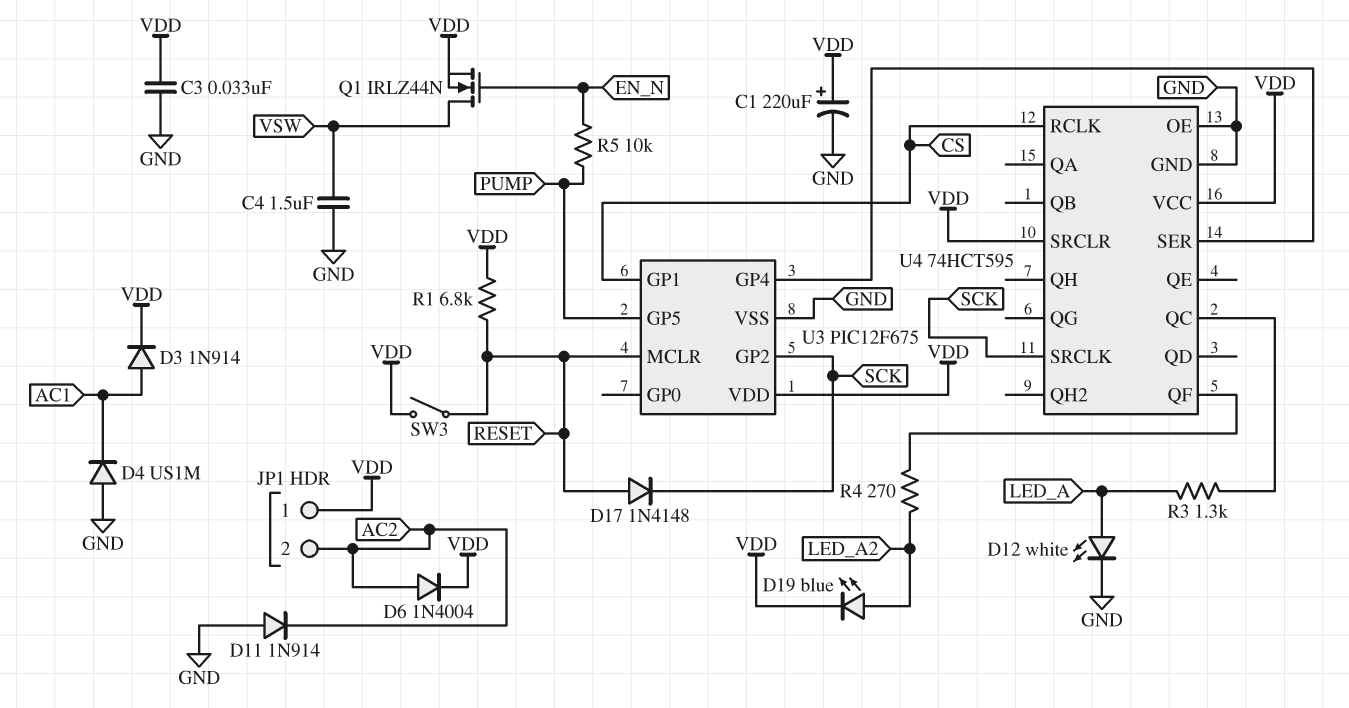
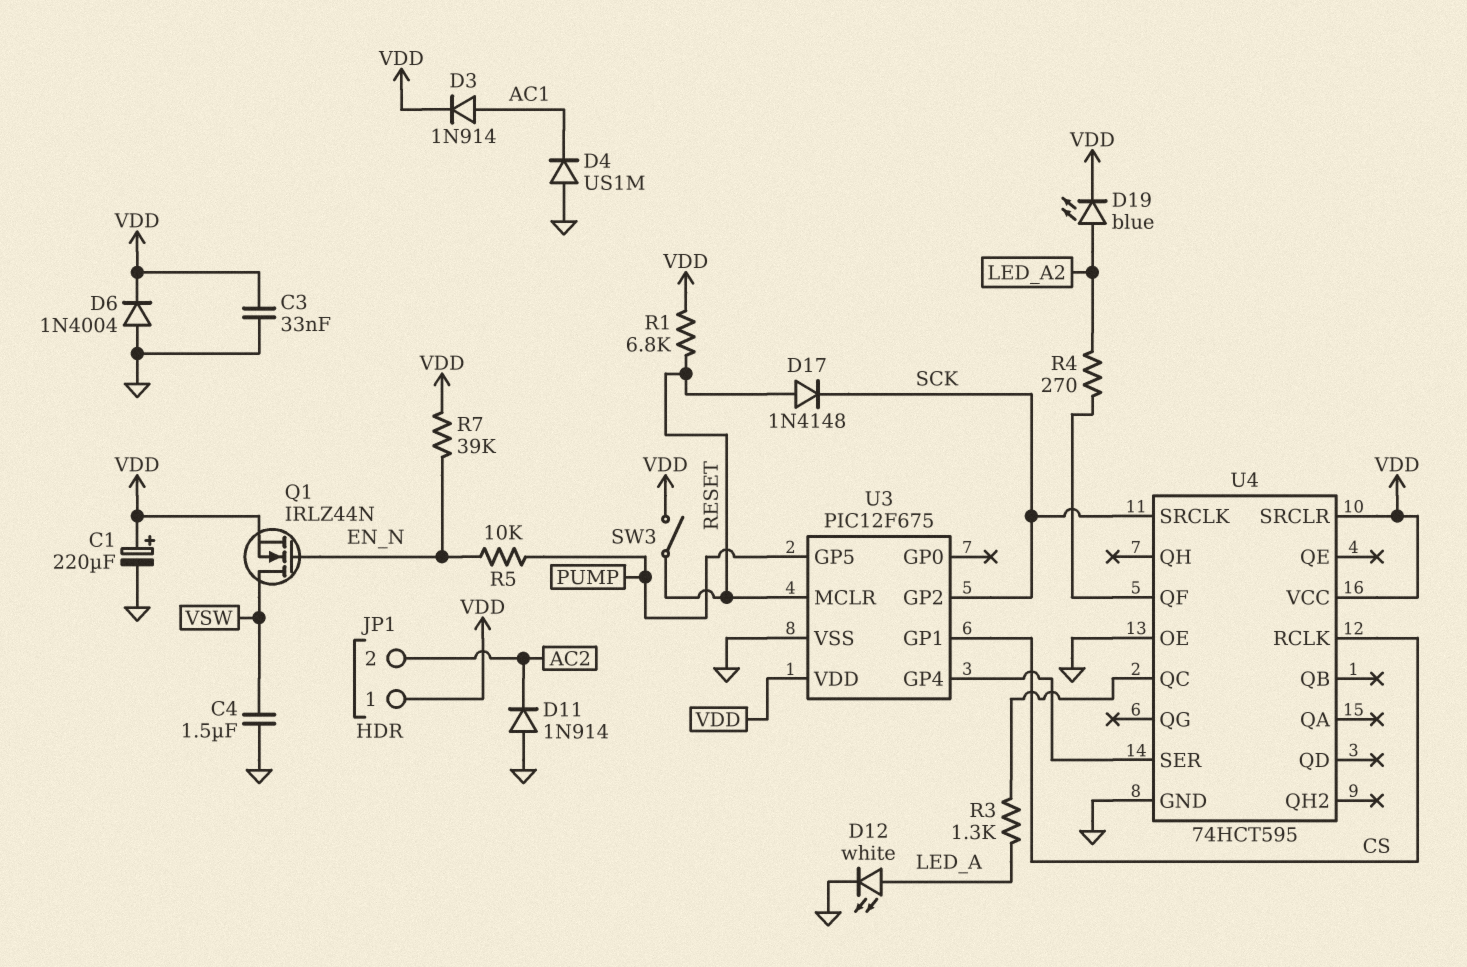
D6: diode 1N4004 (A AC2, K VDD) -> diode 1N4004 (A GND, K VDD)
R7: none -> 39k (EN_N, VDD)

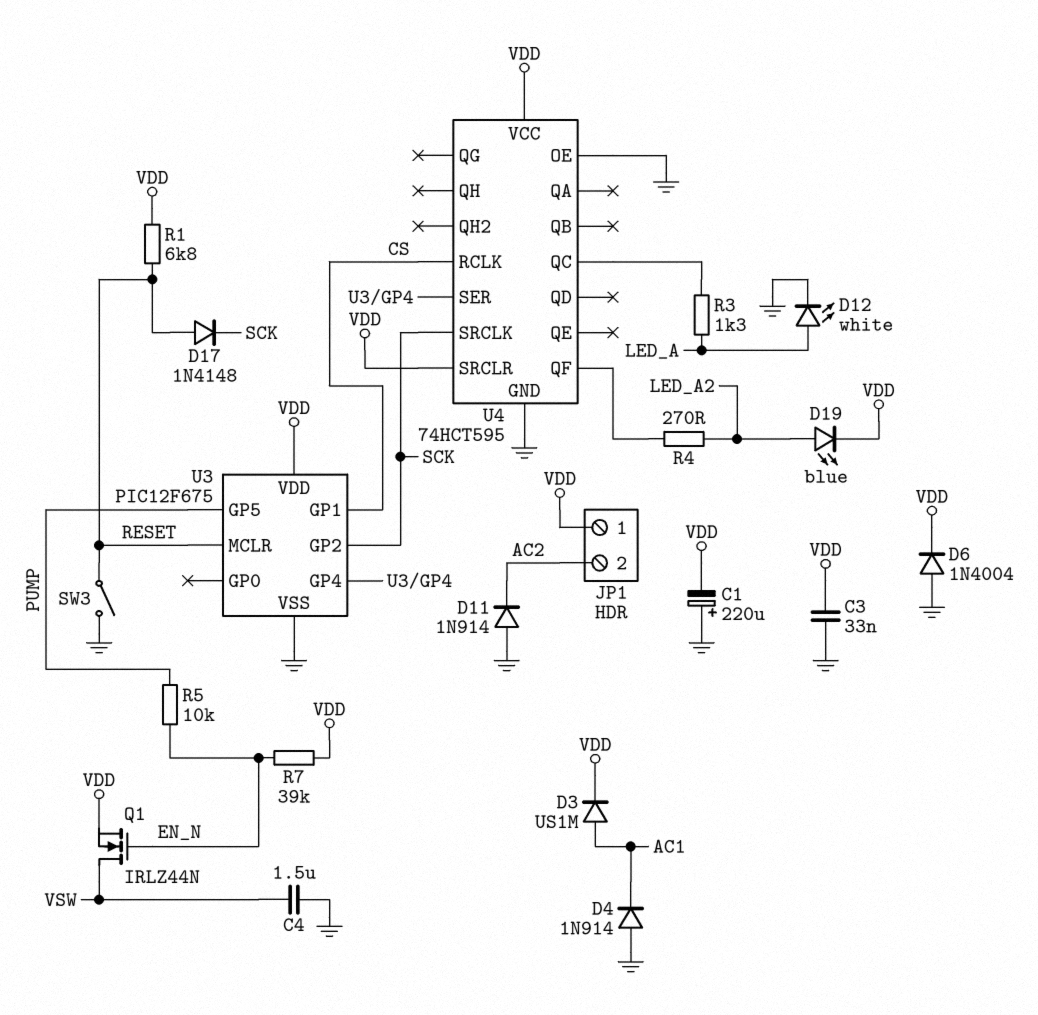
C1: 220uF (plus VDD, minus GND) -> 220uF (plus GND, minus VDD)
D3: diode 1N914 (A AC1, K VDD) -> diode US1M (A AC1, K VDD)
D4: diode US1M (A GND, K AC1) -> diode 1N914 (A GND, K AC1)
SW3: switch (RESET, VDD) -> switch (GND, RESET)

